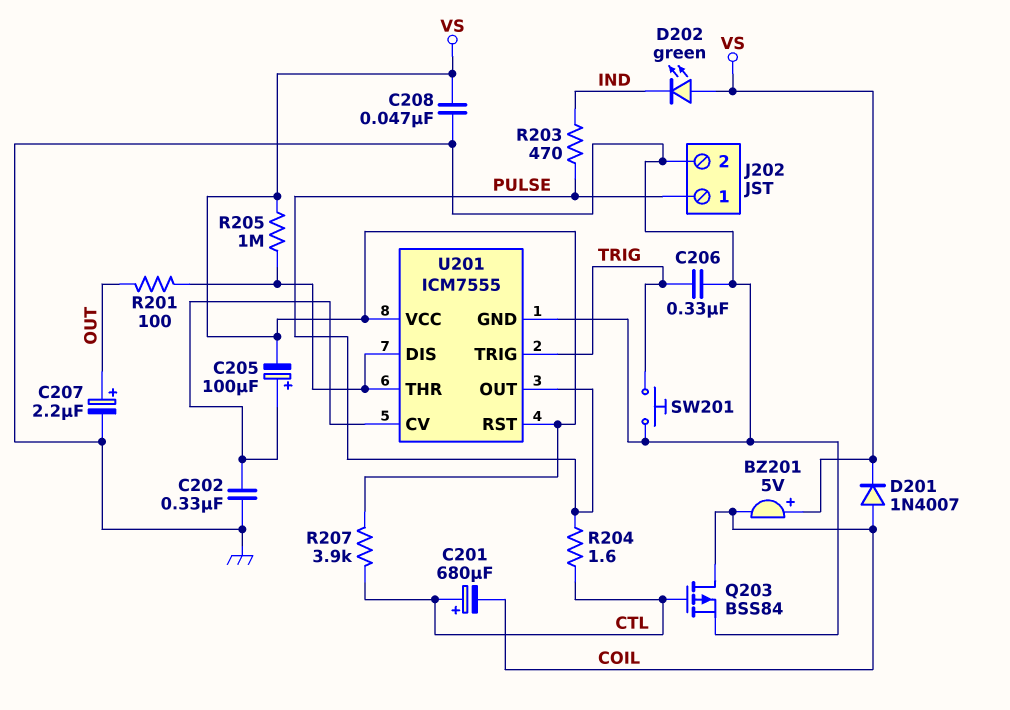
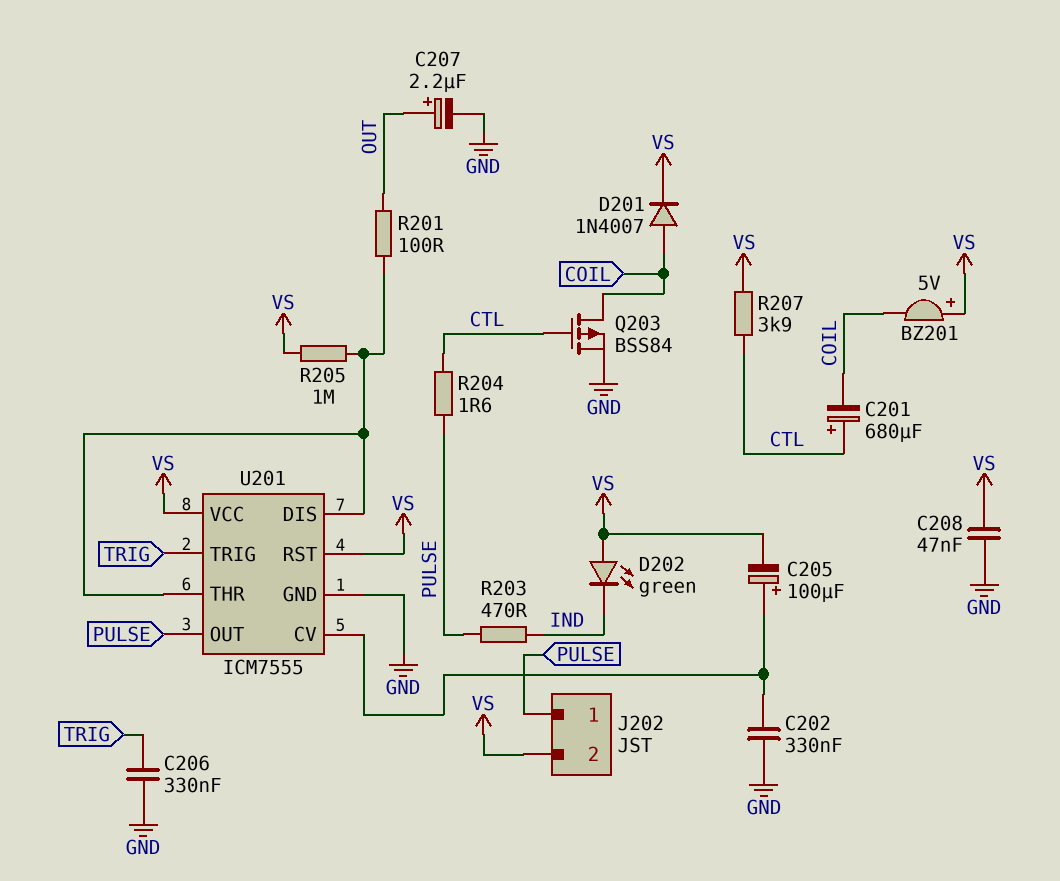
J202 pin 2: GND -> VS
SW201: button (GND, TRIG) -> none

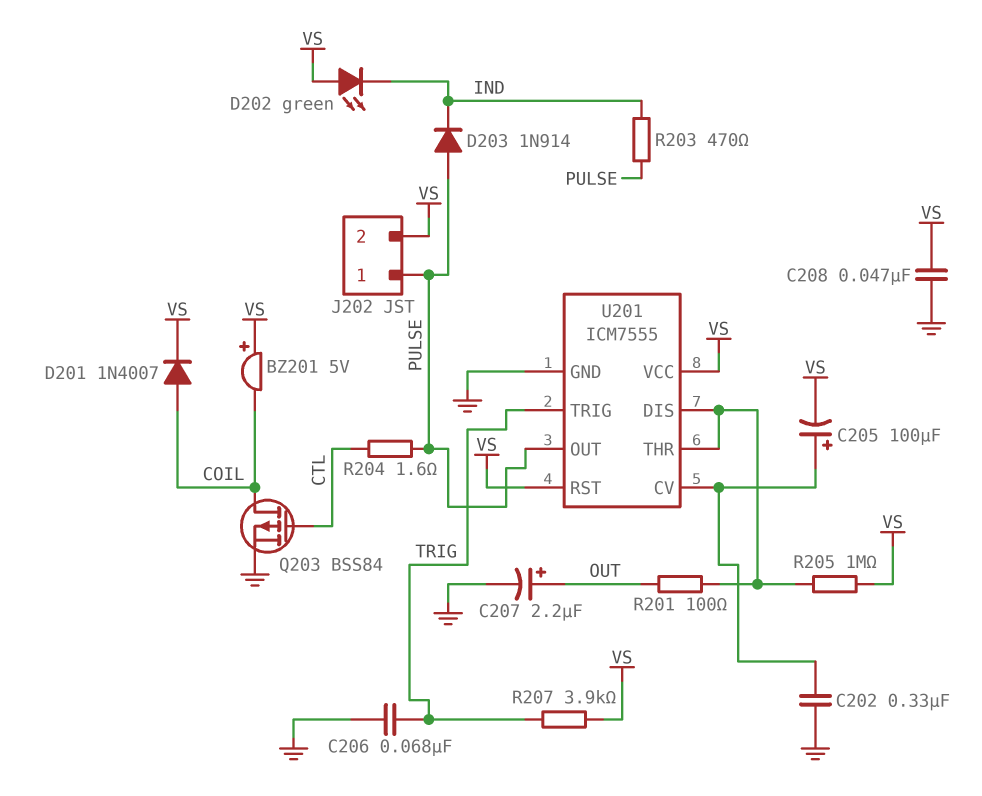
C201: 680uF (plus CTL, minus COIL) -> none
C206: 330nF (GND, TRIG) -> 68nF (GND, TRIG)
D203: none -> diode 1N914 (A PULSE, K IND)
R207: 3.9k (CTL, VS) -> 3.9k (TRIG, VS)

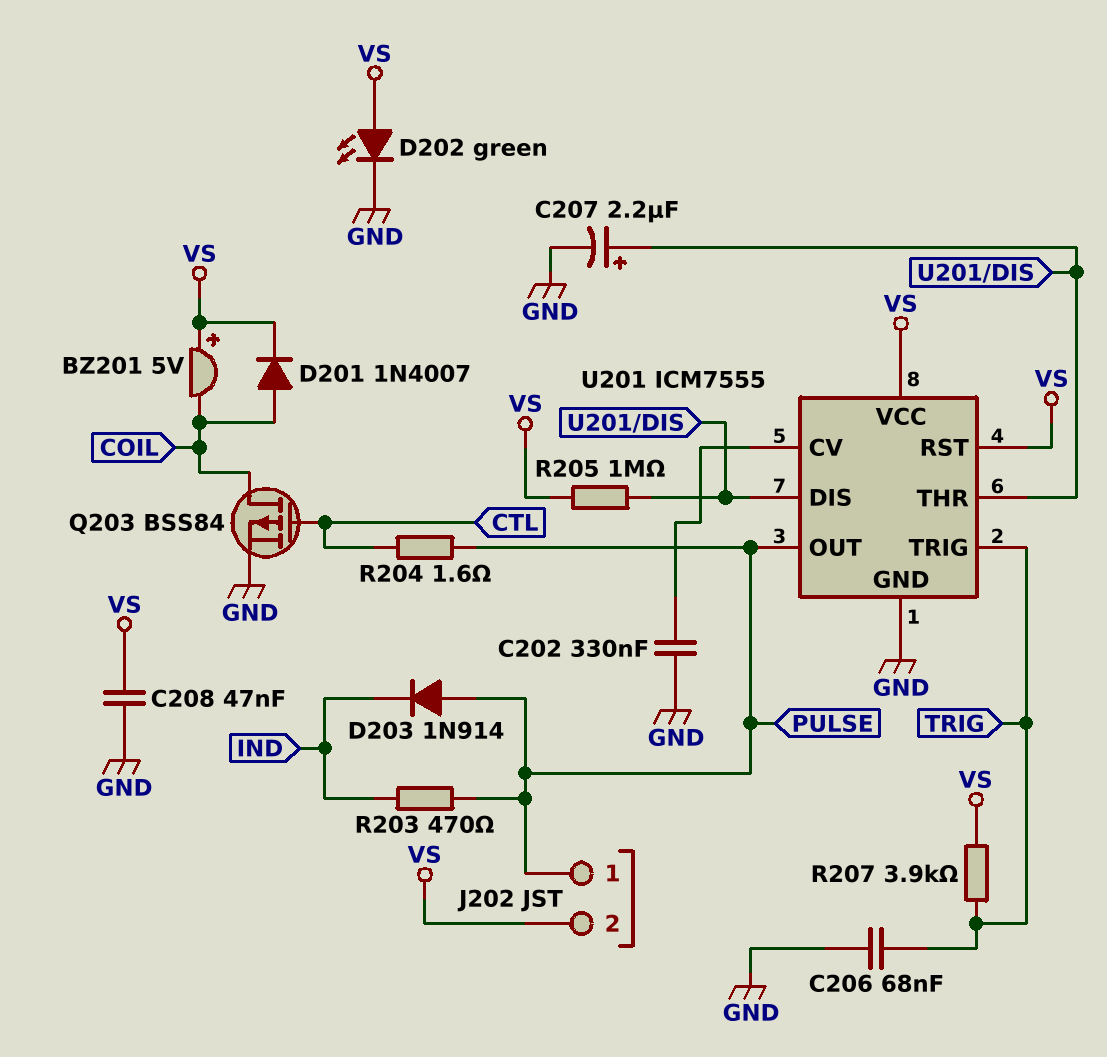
C205: 100uF (plus U201/CV, minus VS) -> none
C207: 2.2uF (plus OUT, minus GND) -> 2.2uF (plus U201/DIS, minus GND)
D202: LED green (A VS, K IND) -> LED green (A VS, K GND)
R201: 100 (OUT, U201/DIS) -> none

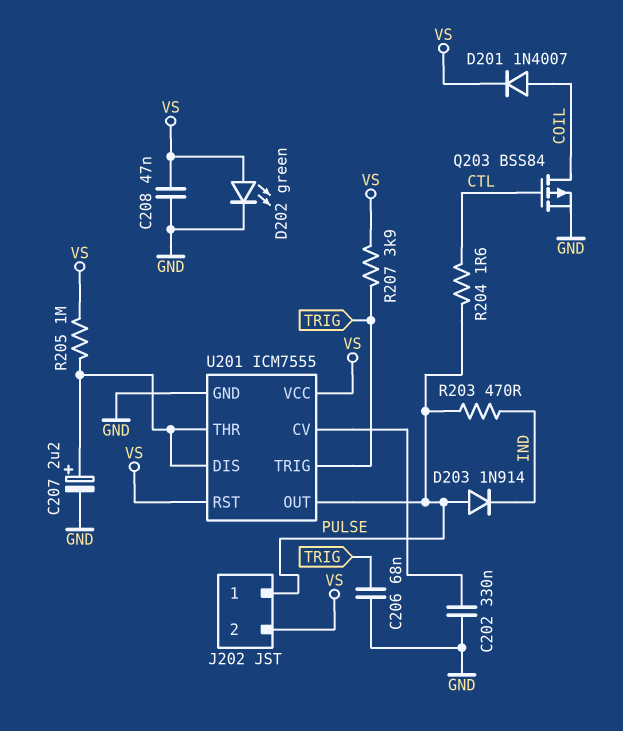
BZ201: buzzer 5V (plus VS, minus COIL) -> none

